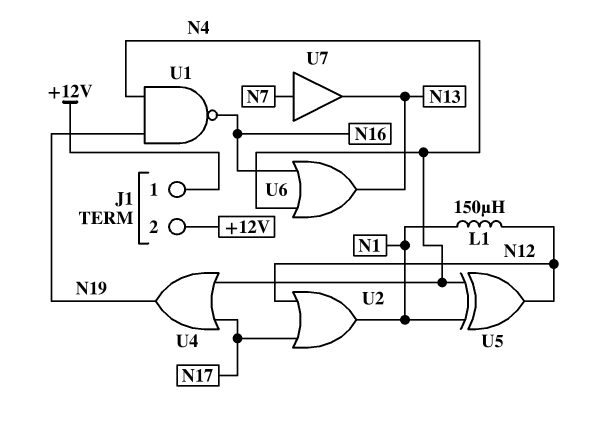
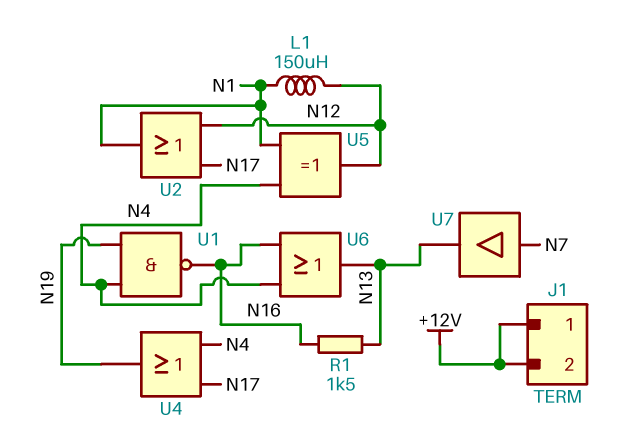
R1: none -> 1.5k (N13, N16)

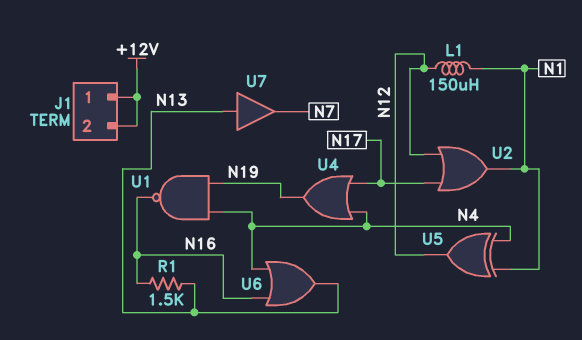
U7: buffer (in N7, out N13) -> buffer (in N13, out N7)

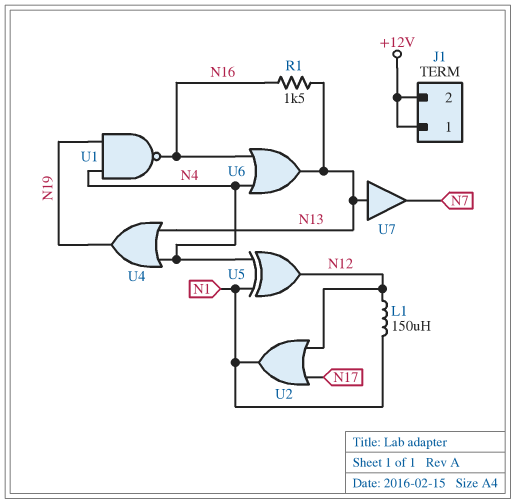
U4: OR (in N4, in N17, out N19) -> OR (in N4, in N13, out N19)

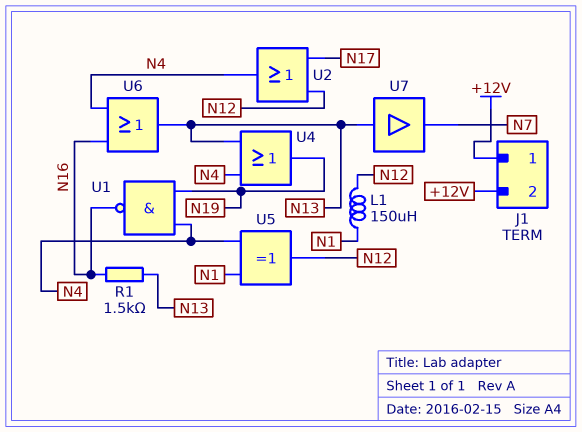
U2: OR (in N12, in N17, out N1) -> OR (in N12, in N17, out N4)

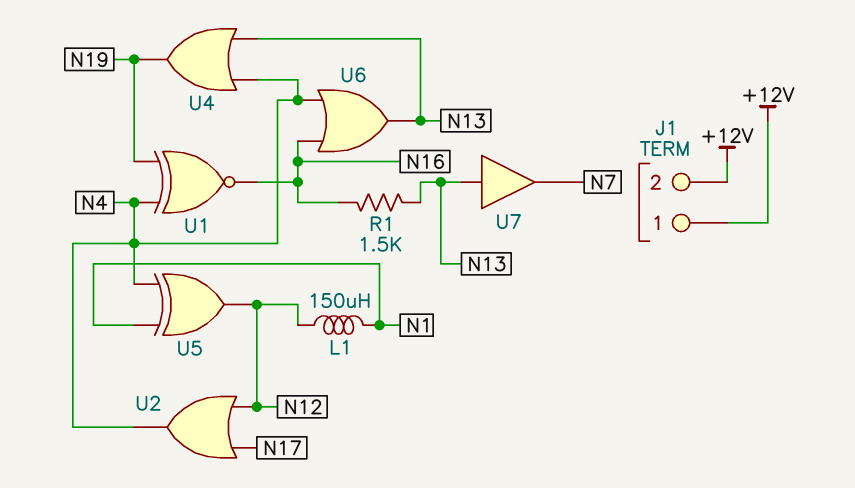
U1: NAND (in N4, in N19, out N16) -> XNOR (in N4, in N19, out N16)

